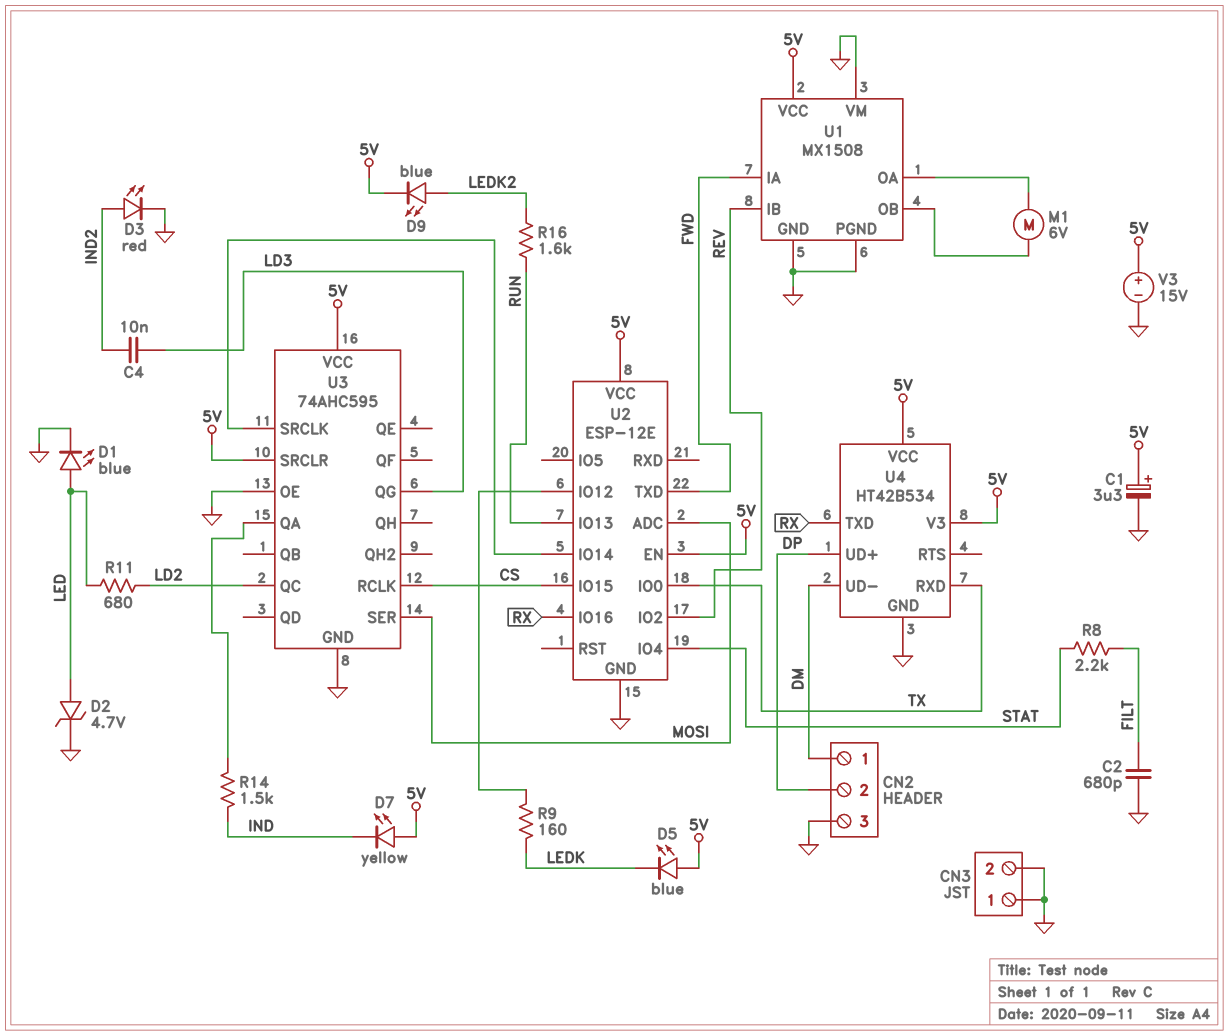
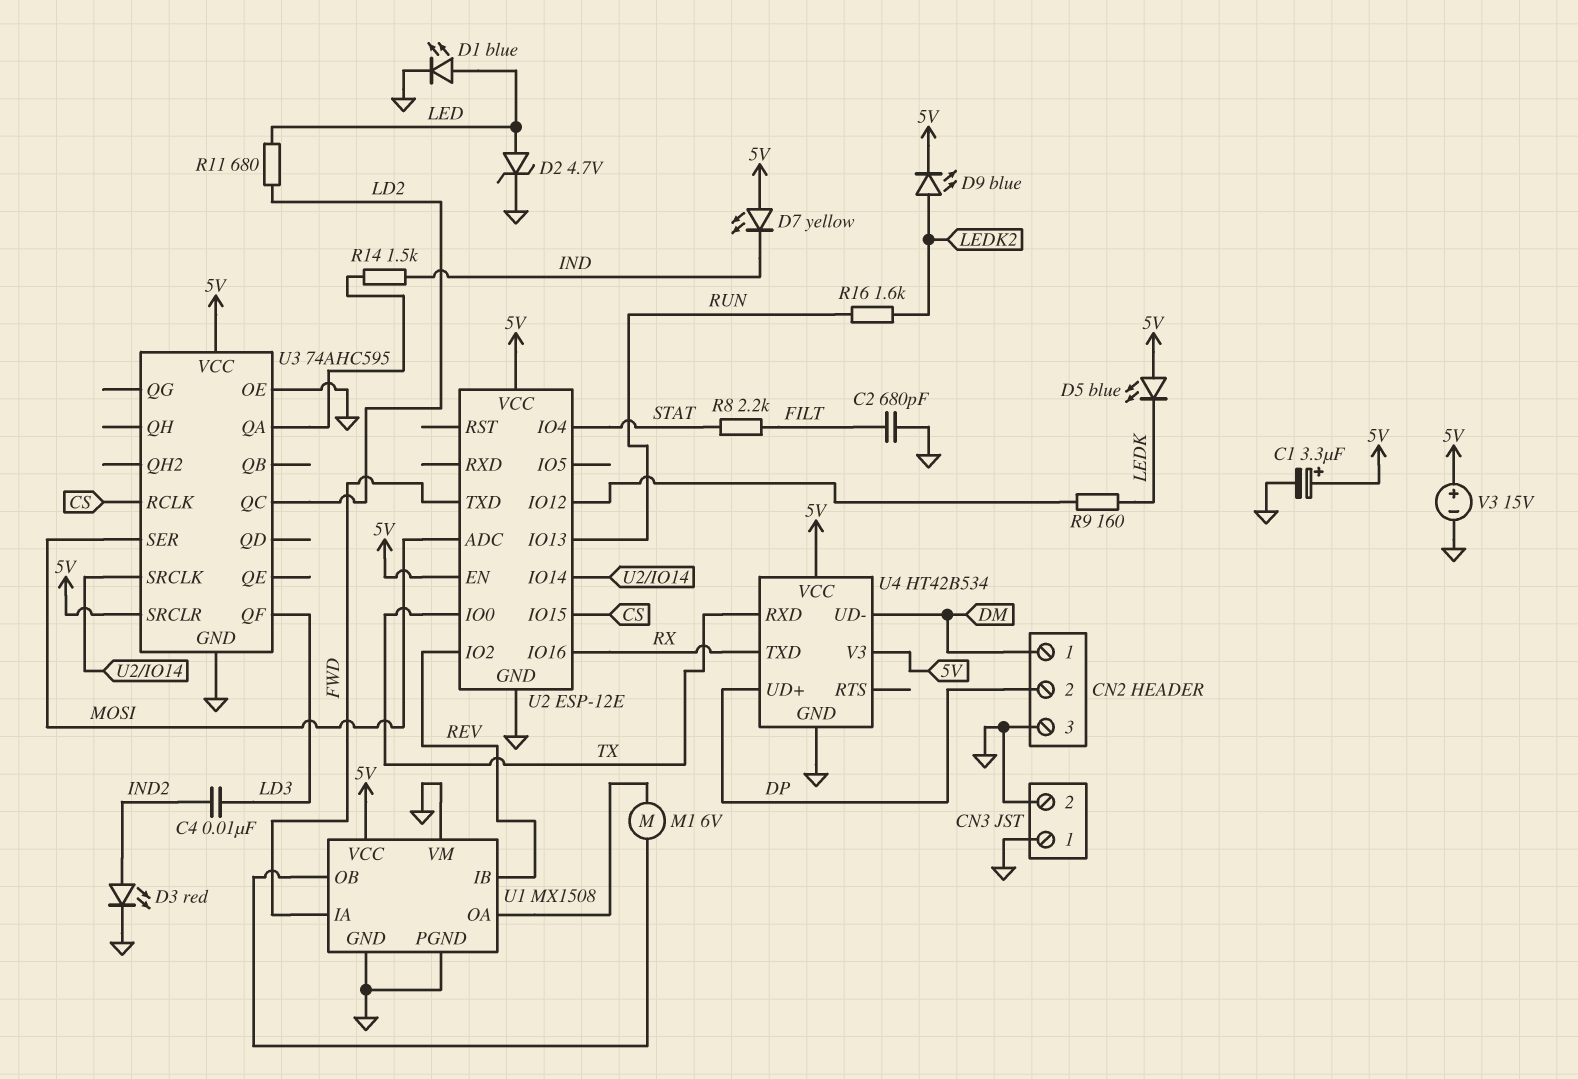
U3 pin QF: none -> LD3
U3 pin QG: LD3 -> none

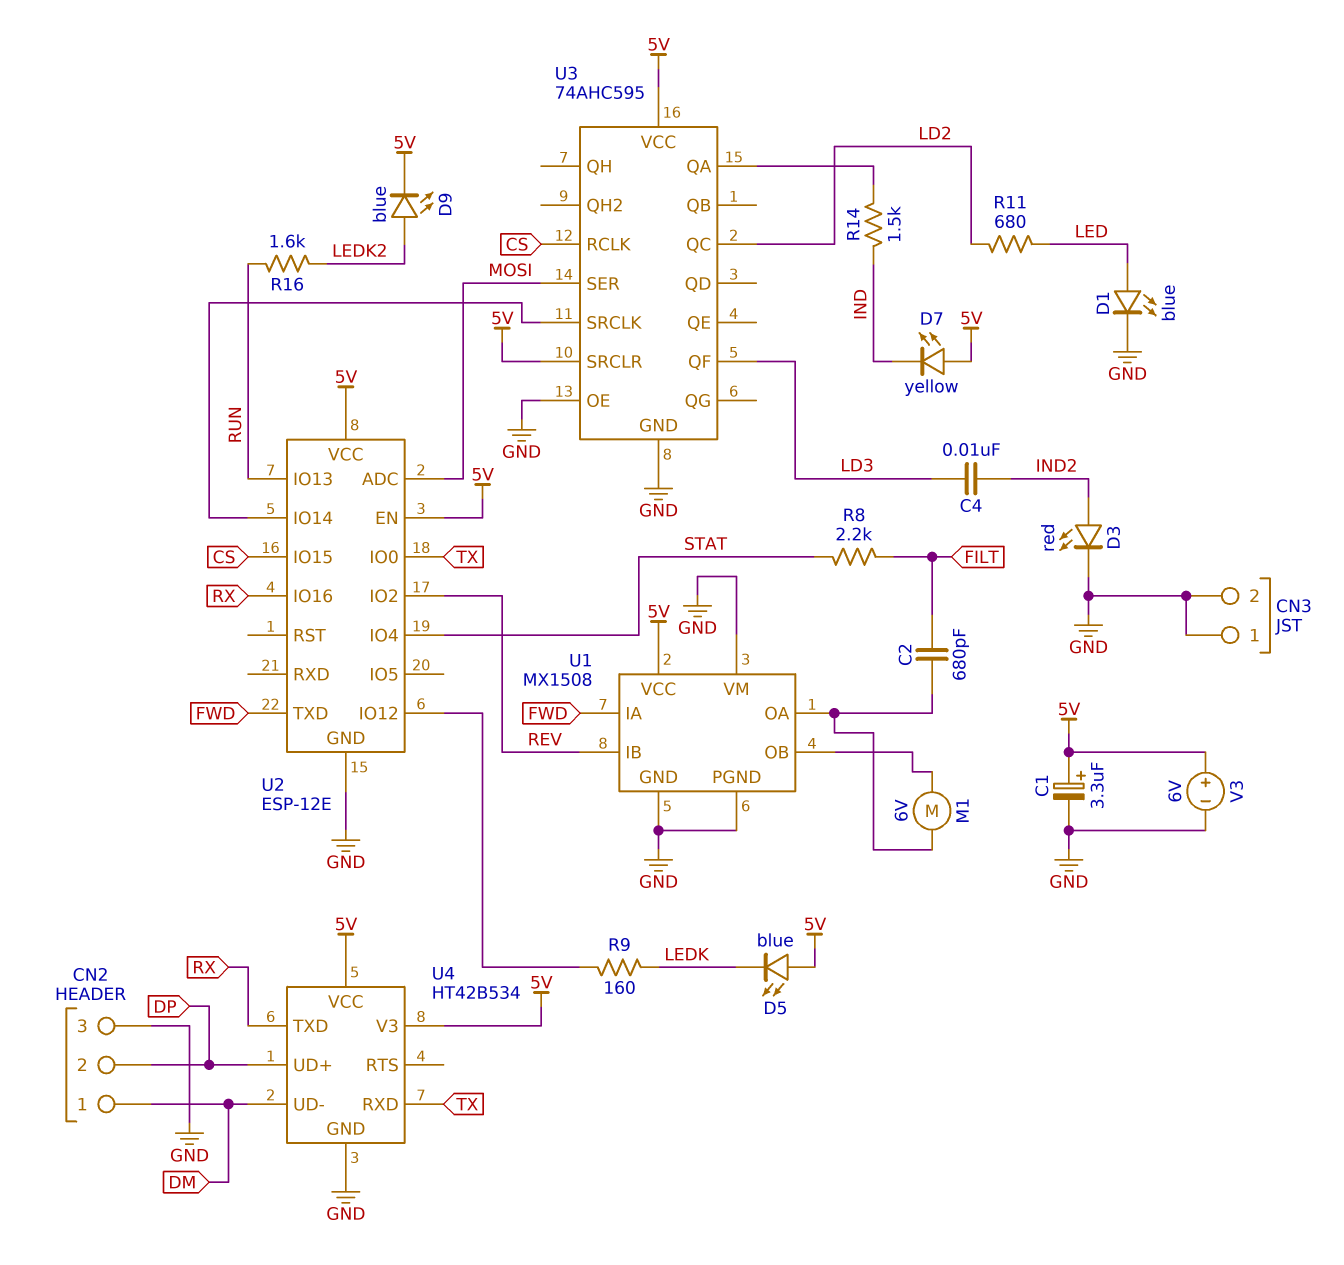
C2: 680pF (FILT, GND) -> 680pF (FILT, U1/OA)
D2: zener 4.7V (A LED, K GND) -> none
V3: 15V (plus 5V, minus GND) -> 6V (plus 5V, minus GND)

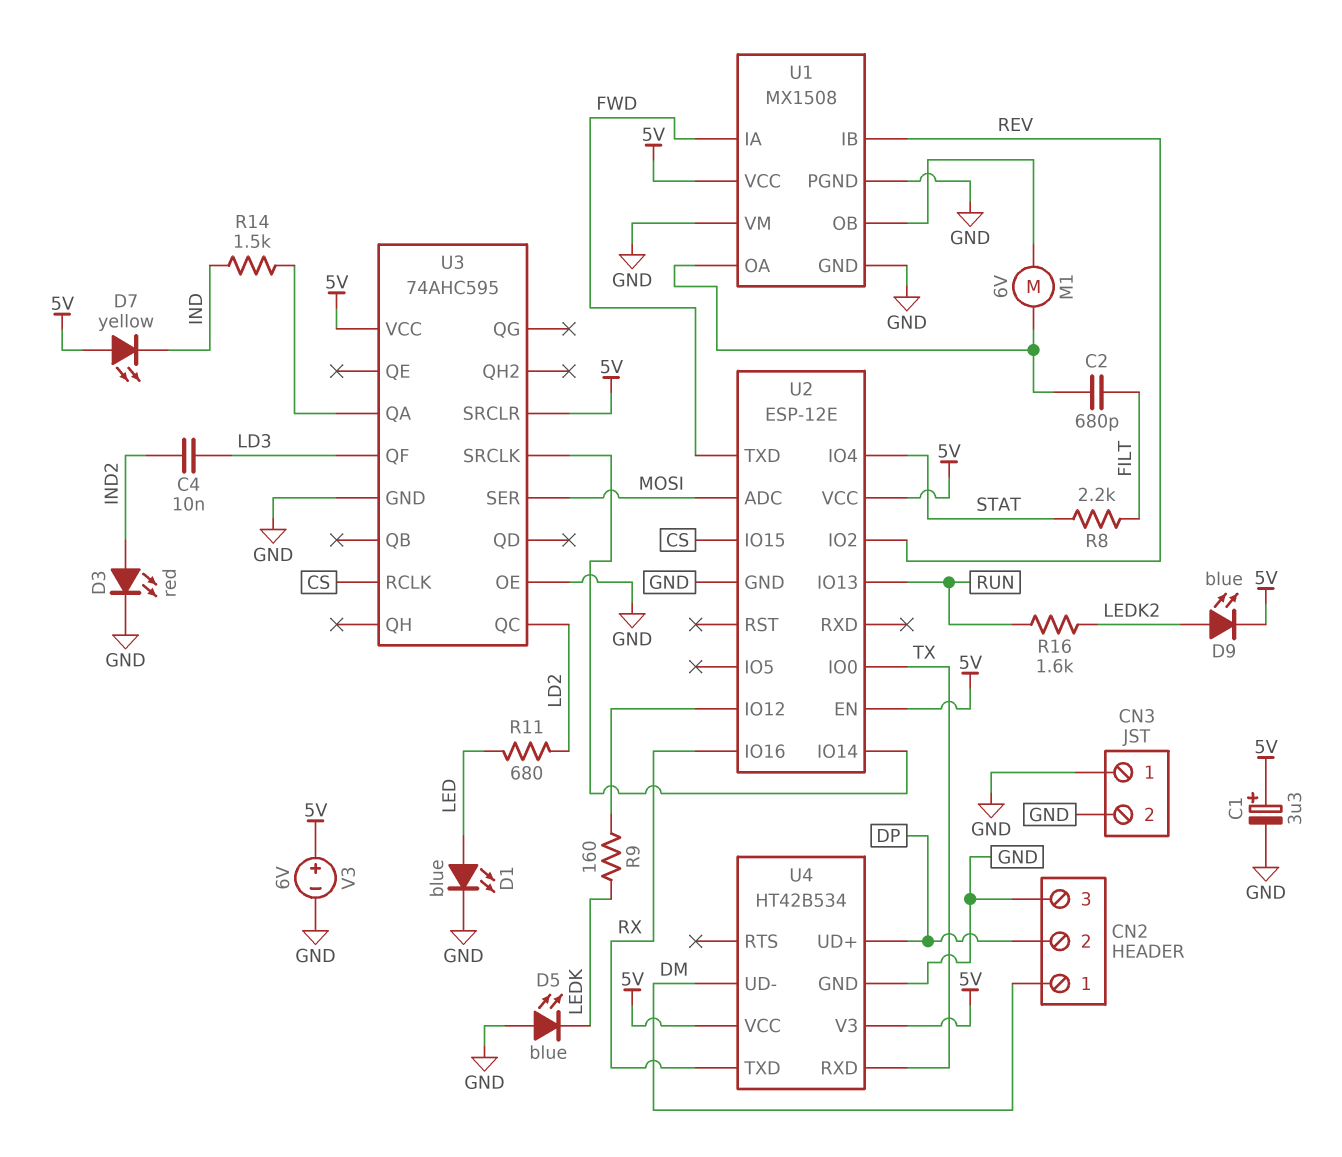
D5: LED blue (A 5V, K LEDK) -> LED blue (A GND, K LEDK)

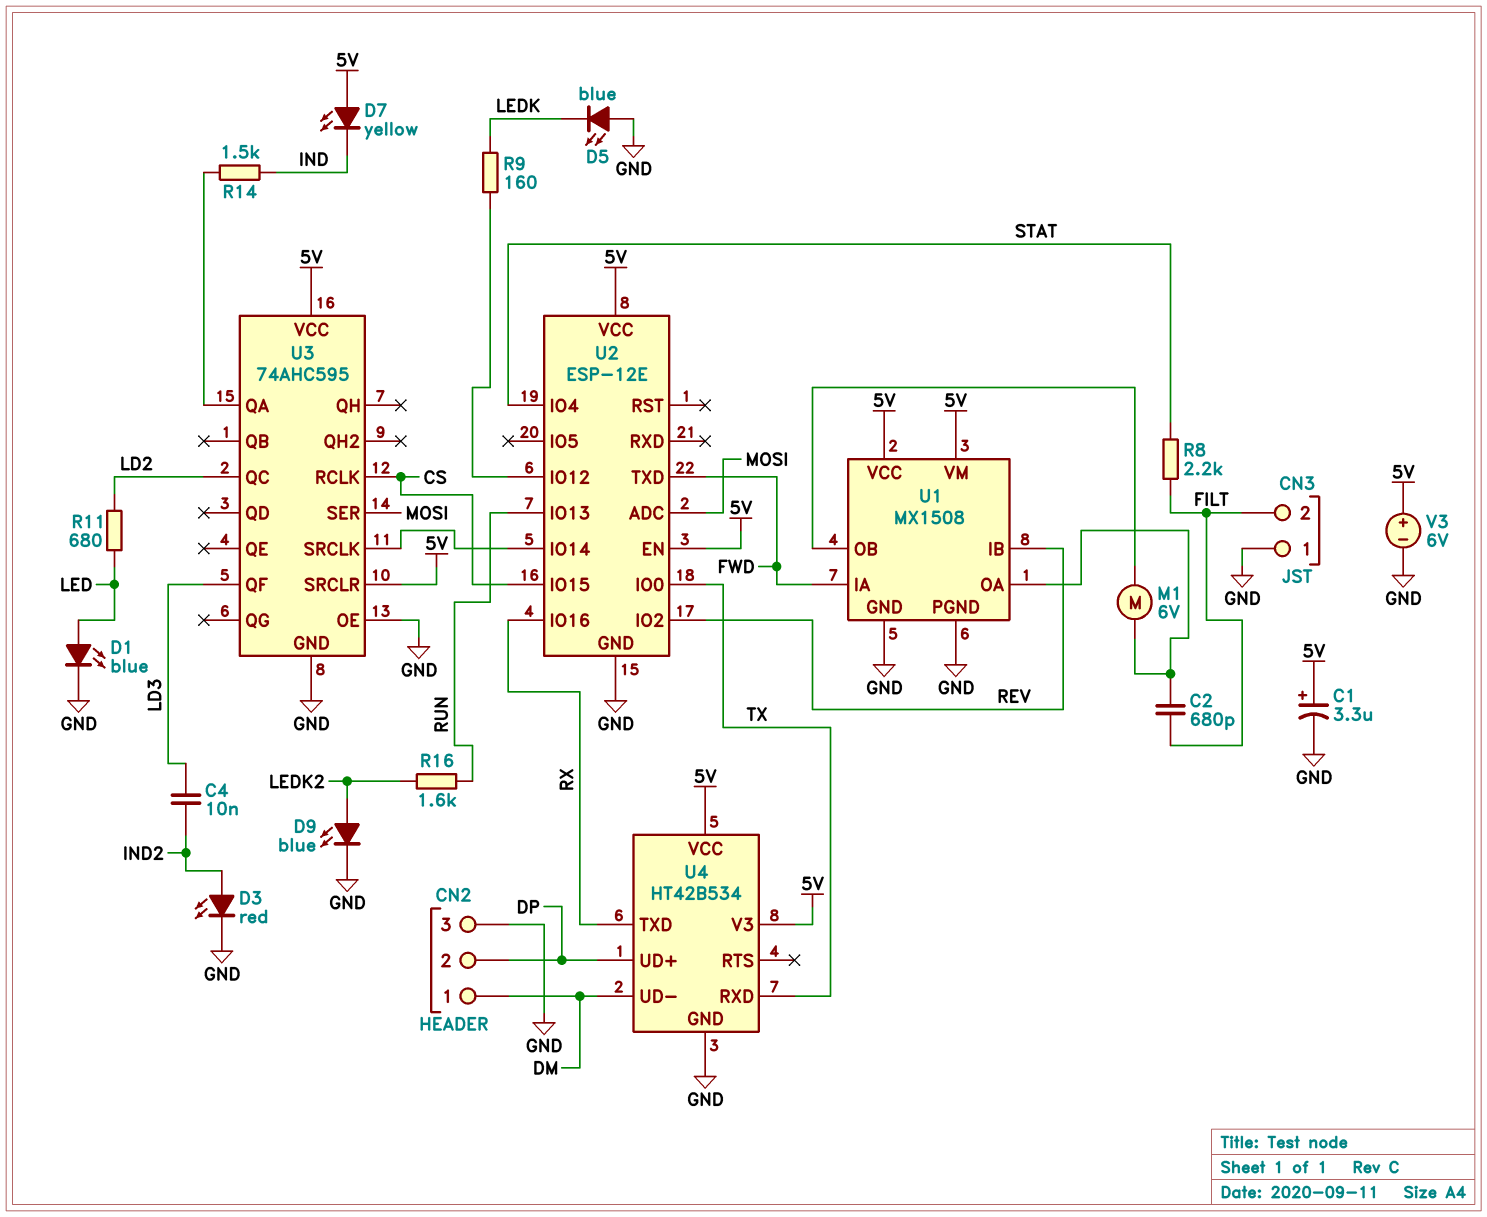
CN3 pin 2: GND -> FILT
D9: LED blue (A LEDK2, K 5V) -> LED blue (A LEDK2, K GND)
U1 pin VM: GND -> 5V

